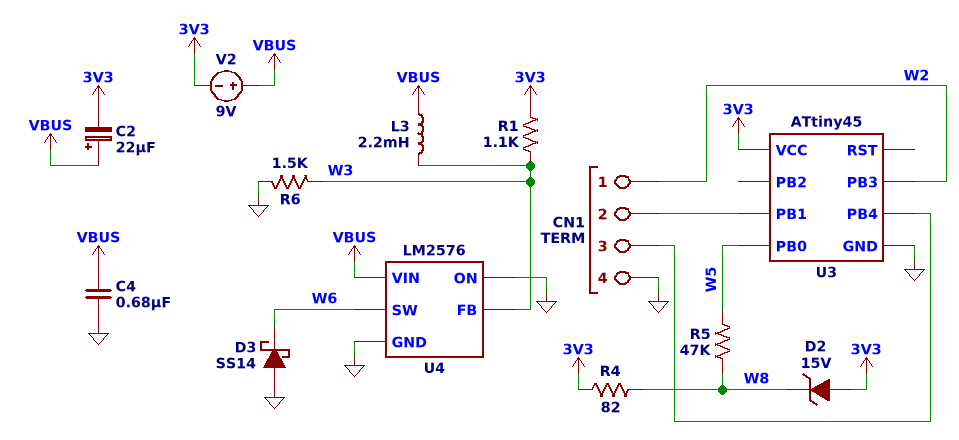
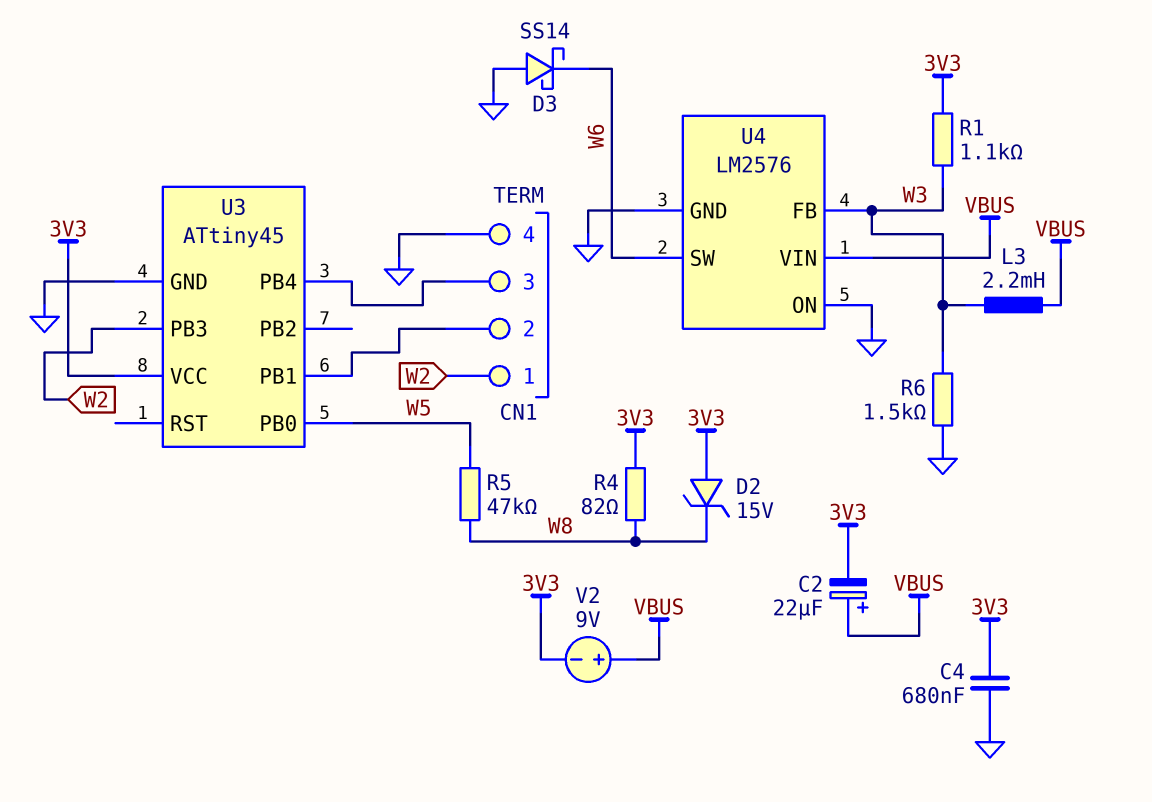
C4: 680nF (GND, VBUS) -> 680nF (3V3, GND)

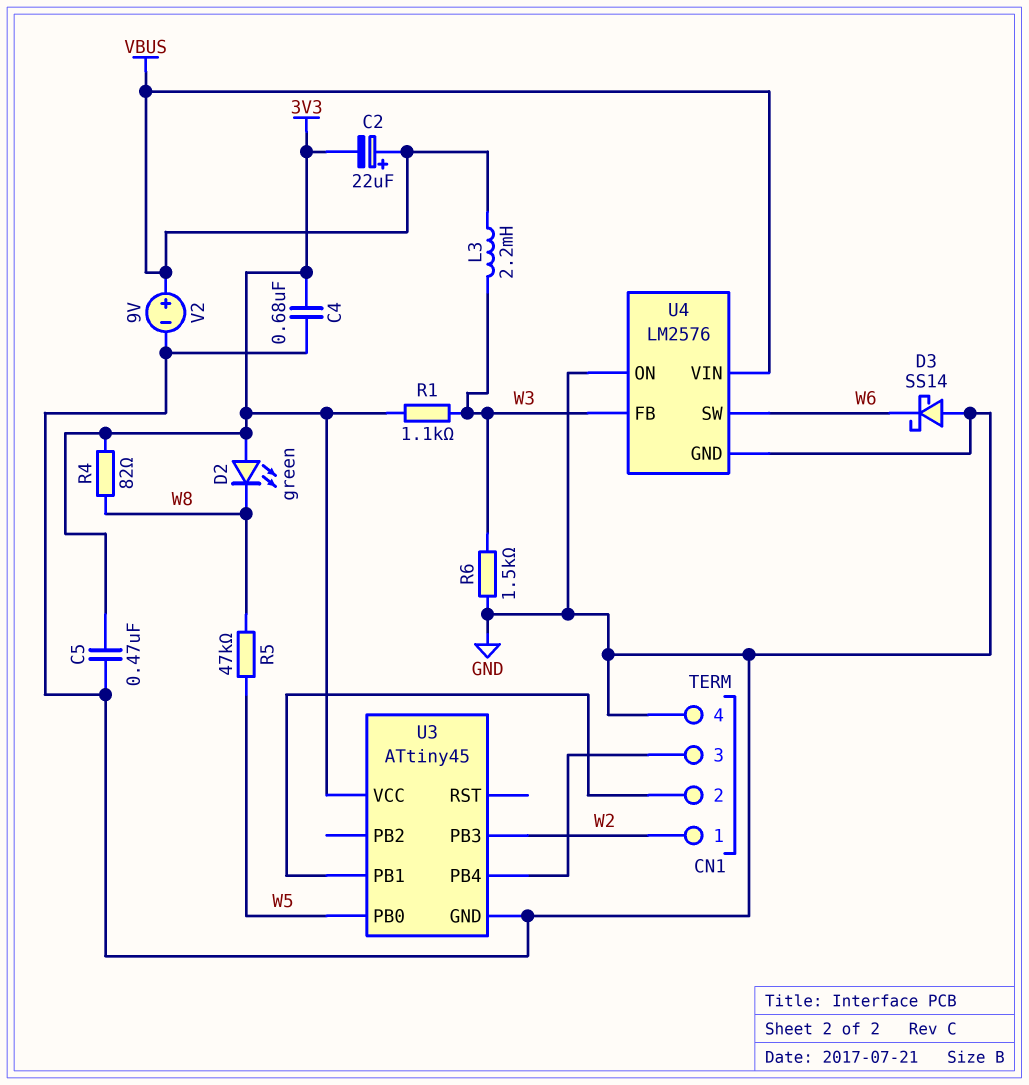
C5: none -> 470nF (3V3, GND)
D2: zener 15V (A 3V3, K W8) -> LED green (A 3V3, K W8)
V2: 9V (plus VBUS, minus 3V3) -> 9V (plus VBUS, minus GND)

